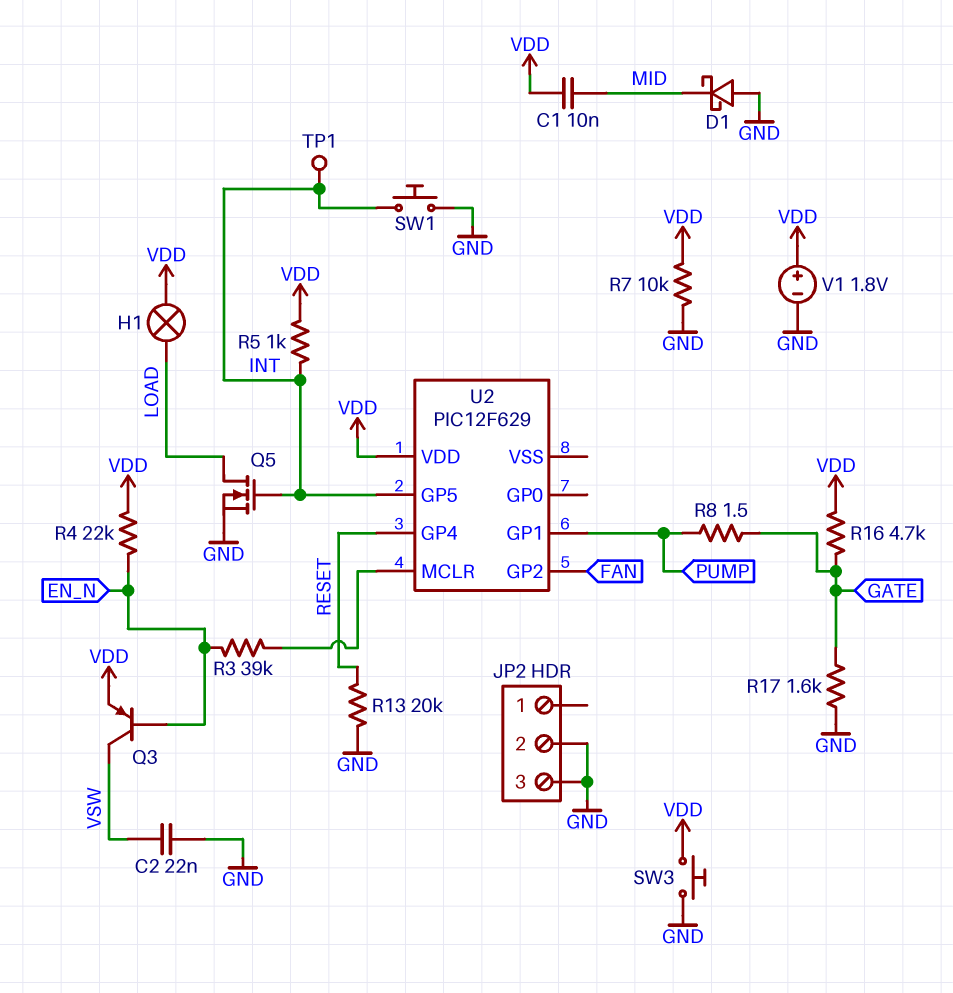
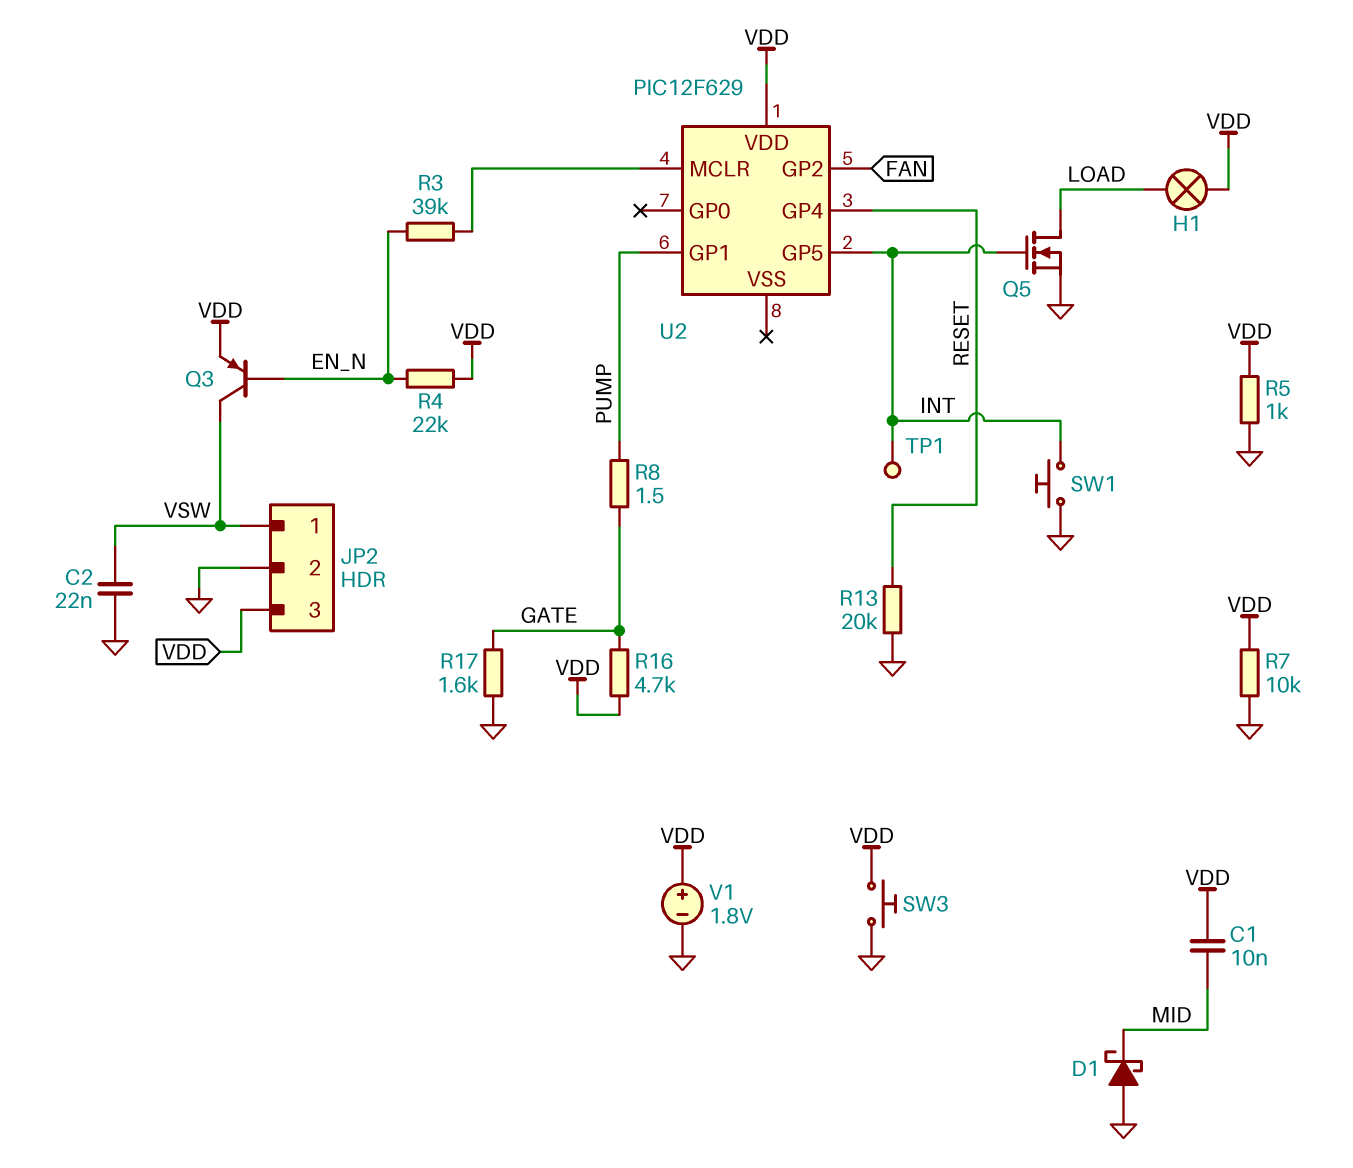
JP2 pin 1: none -> VSW
JP2 pin 3: GND -> VDD
R5: 1k (INT, VDD) -> 1k (GND, VDD)

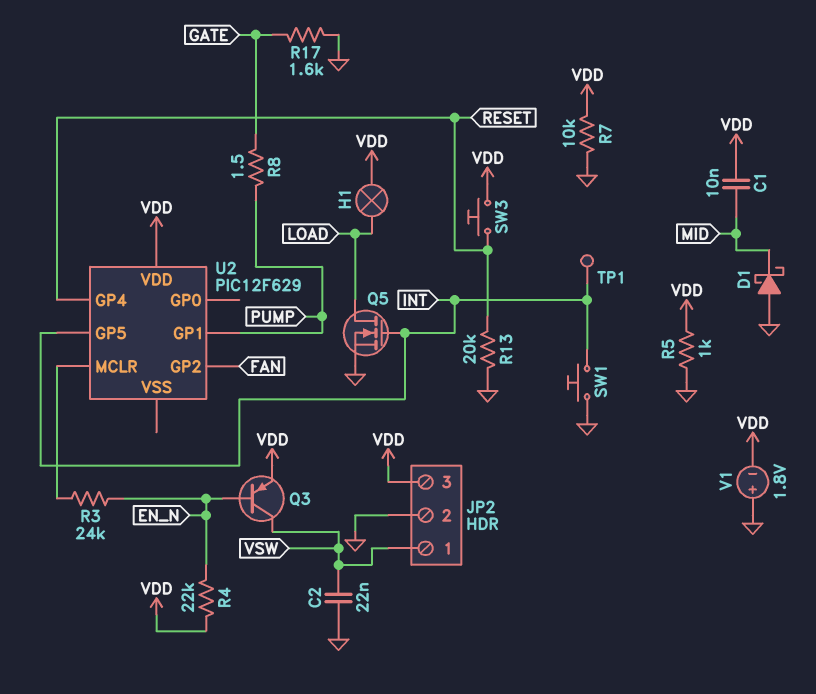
R3: 39k (EN_N, U2/MCLR) -> 24k (EN_N, U2/MCLR)
R16: 4.7k (GATE, VDD) -> none
SW3: button (GND, VDD) -> button (RESET, VDD)
V1: 1.8V (plus VDD, minus GND) -> 1.8V (plus GND, minus VDD)

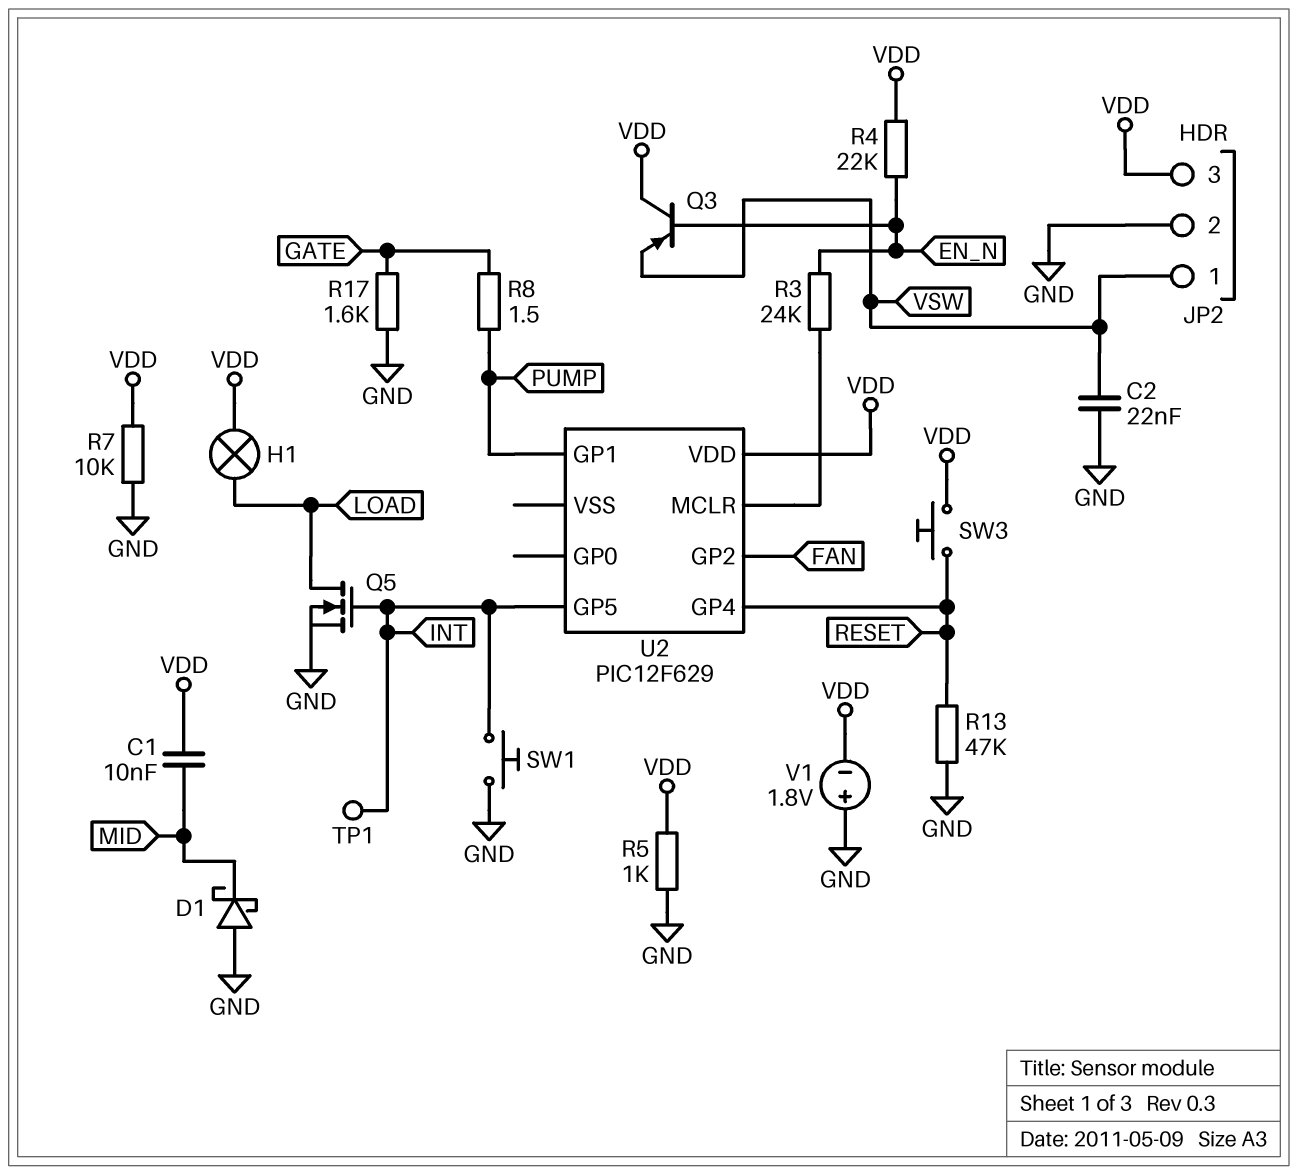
Q3: PNP (B EN_N, C VSW, E VDD) -> PNP (B EN_N, C VDD, E VSW)
R13: 20k (GND, RESET) -> 47k (GND, RESET)

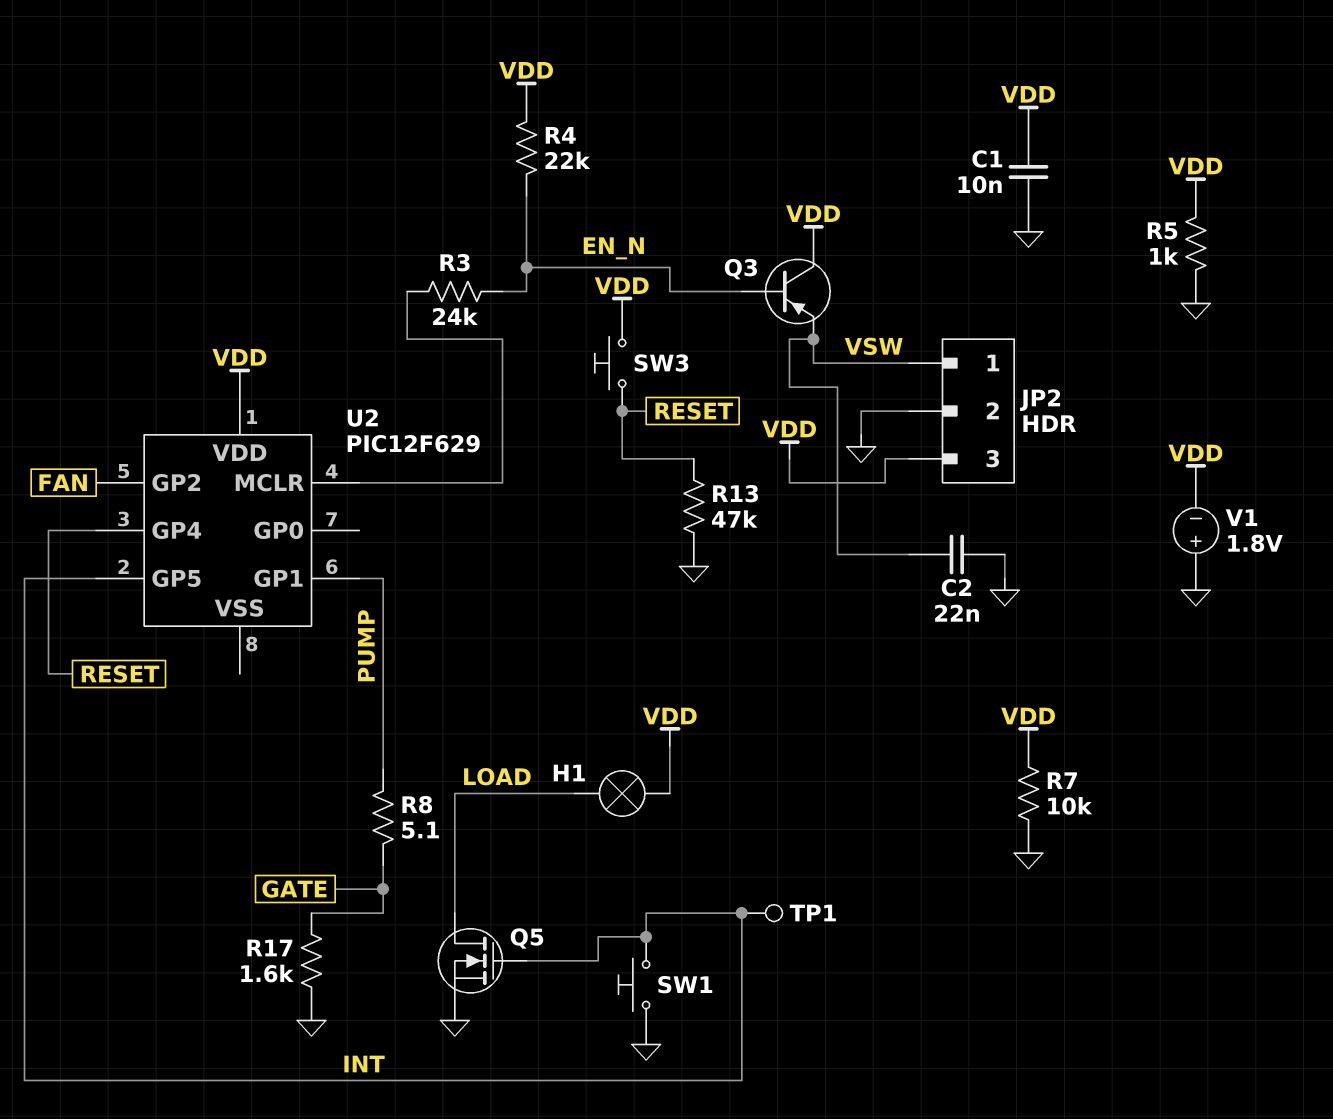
C1: 10nF (MID, VDD) -> 10nF (GND, VDD)
D1: schottky (A GND, K MID) -> none
R8: 1.5 (GATE, PUMP) -> 5.1 (GATE, PUMP)

